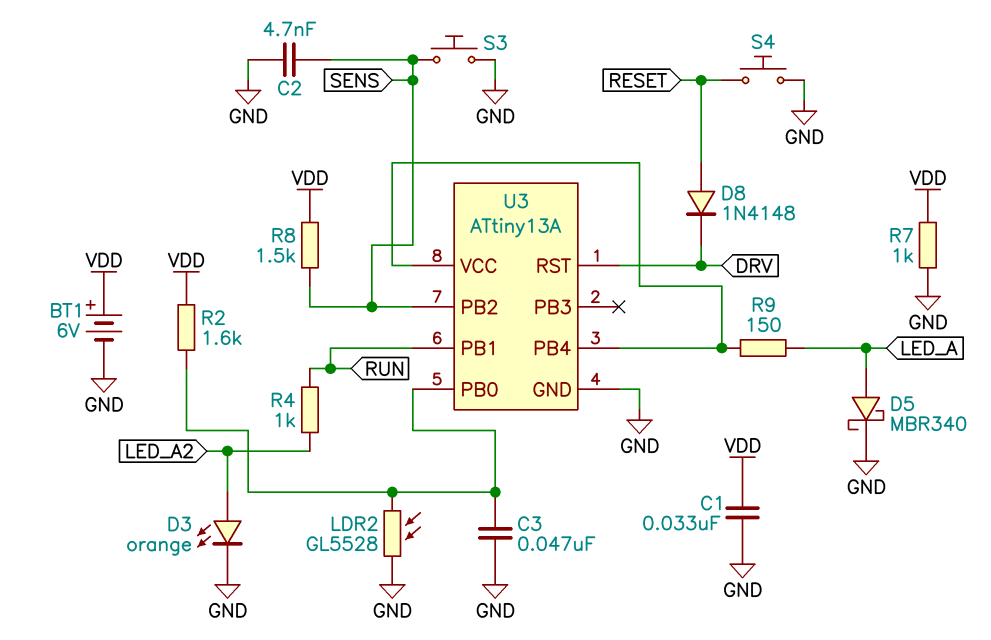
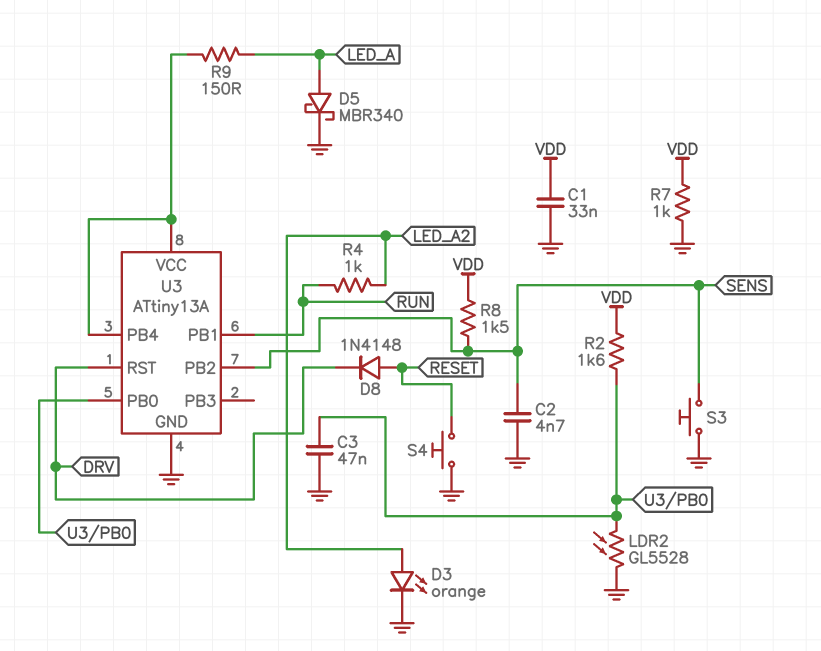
BT1: 6V (plus VDD, minus GND) -> none

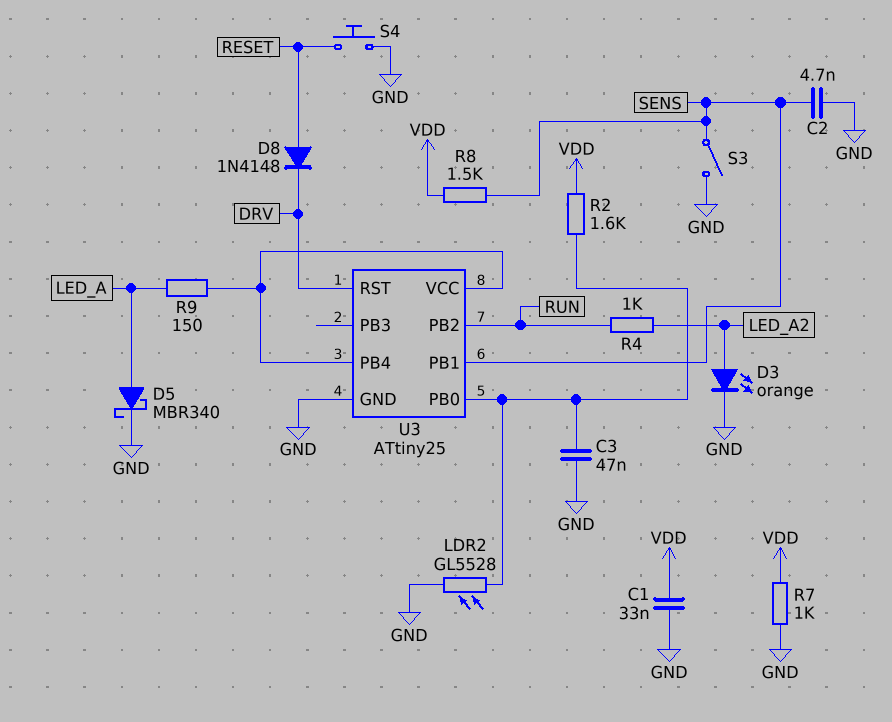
S3: button (GND, SENS) -> switch (GND, SENS)
U3: ATtiny13A -> ATtiny25
U3 pin PB1: RUN -> SENS
U3 pin PB2: SENS -> RUN

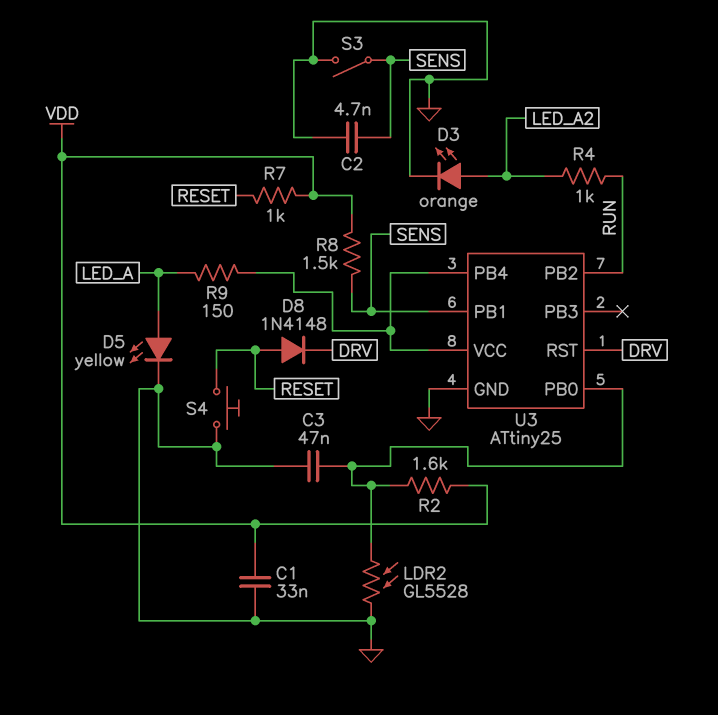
D5: schottky MBR340 (A LED_A, K GND) -> LED yellow (A LED_A, K GND)
R7: 1k (GND, VDD) -> 1k (RESET, VDD)

